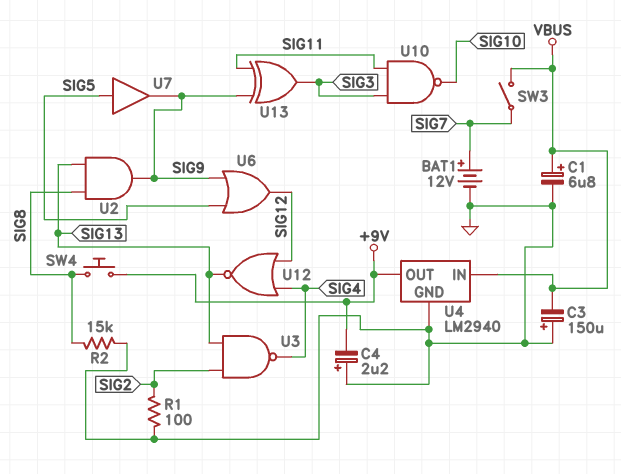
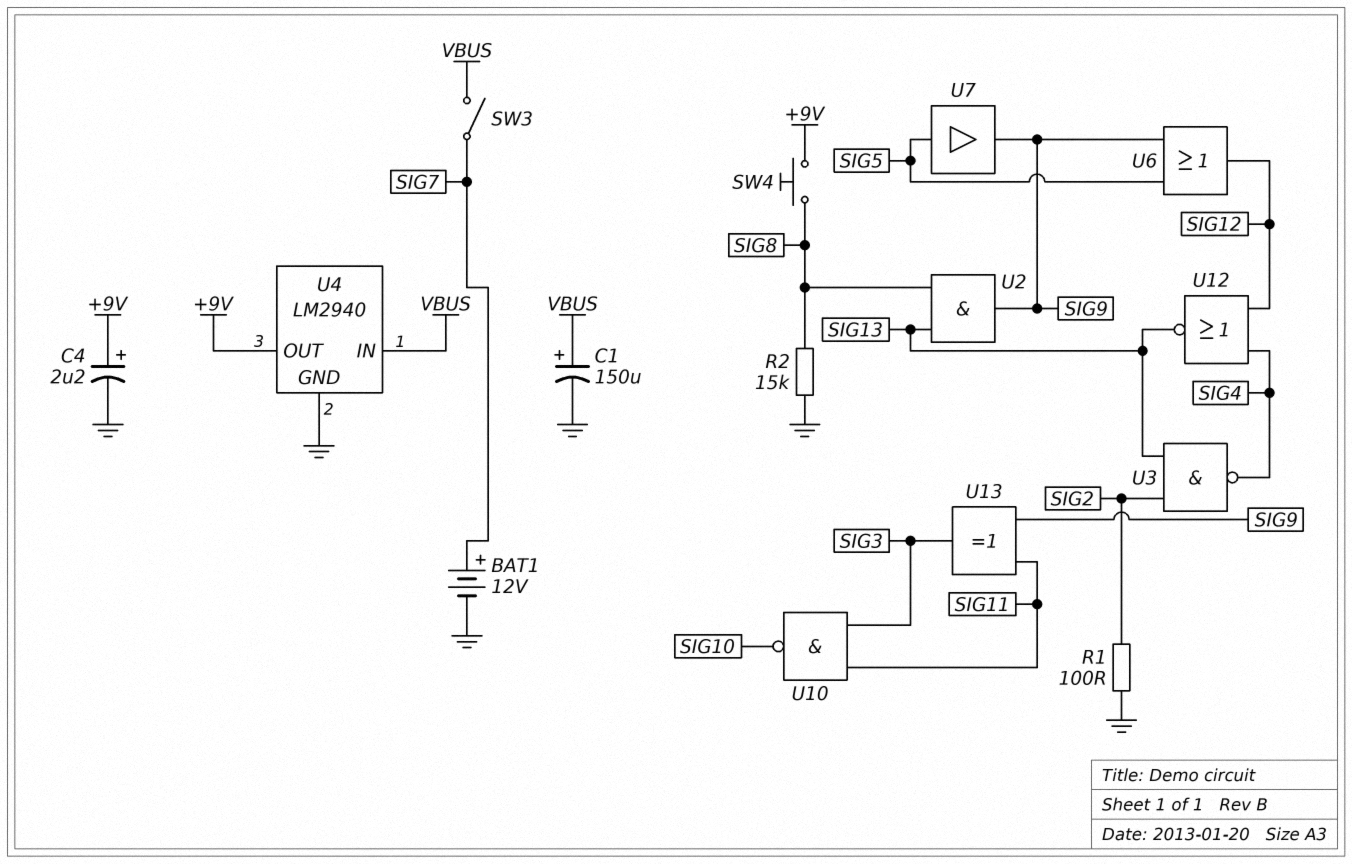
C1: 6.8uF (plus VBUS, minus GND) -> 150uF (plus VBUS, minus GND)
C3: 150uF (plus GND, minus VBUS) -> none
C4: 2.2uF (plus GND, minus +9V) -> 2.2uF (plus +9V, minus GND)

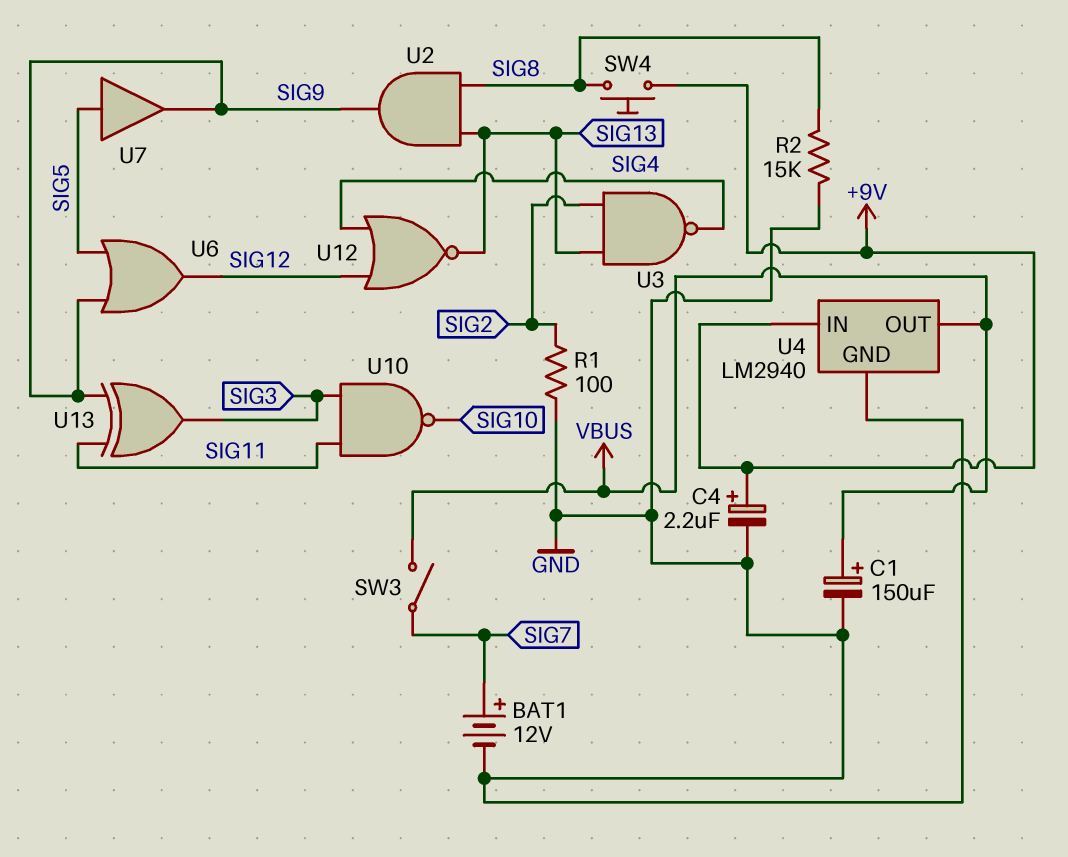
U4 pin IN: VBUS -> +9V
U4 pin OUT: +9V -> VBUS

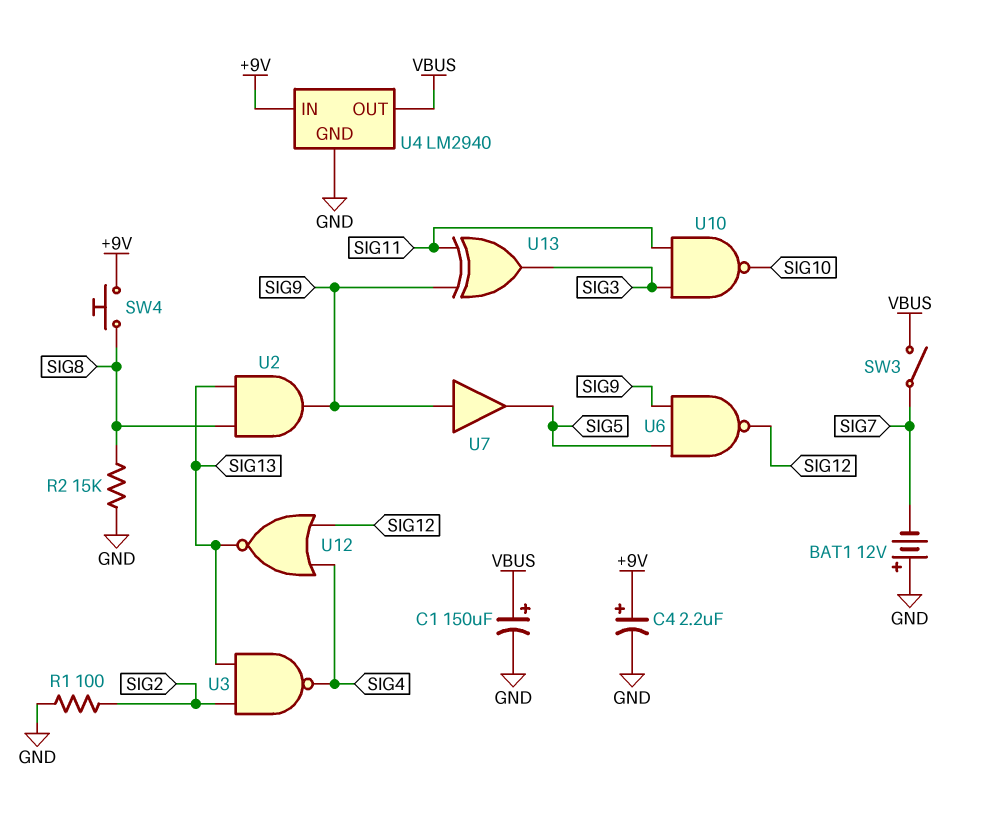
BAT1: 12V (plus SIG7, minus GND) -> 12V (plus GND, minus SIG7)
U6: OR (in SIG5, in SIG9, out SIG12) -> NAND (in SIG5, in SIG9, out SIG12)
U7: buffer (in SIG5, out SIG9) -> buffer (in SIG9, out SIG5)

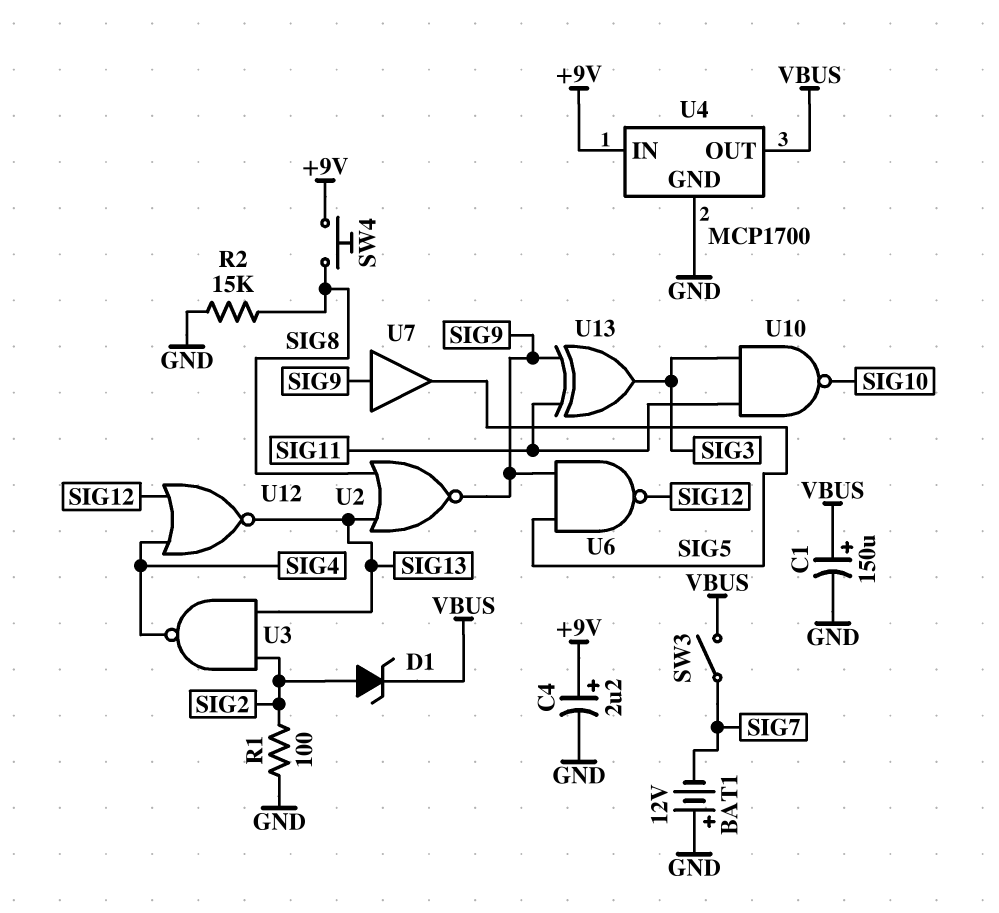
D1: none -> zener (A SIG2, K VBUS)
U2: AND (in SIG8, in SIG13, out SIG9) -> NOR (in SIG8, in SIG13, out SIG9)
U4: LM2940 -> MCP1700

